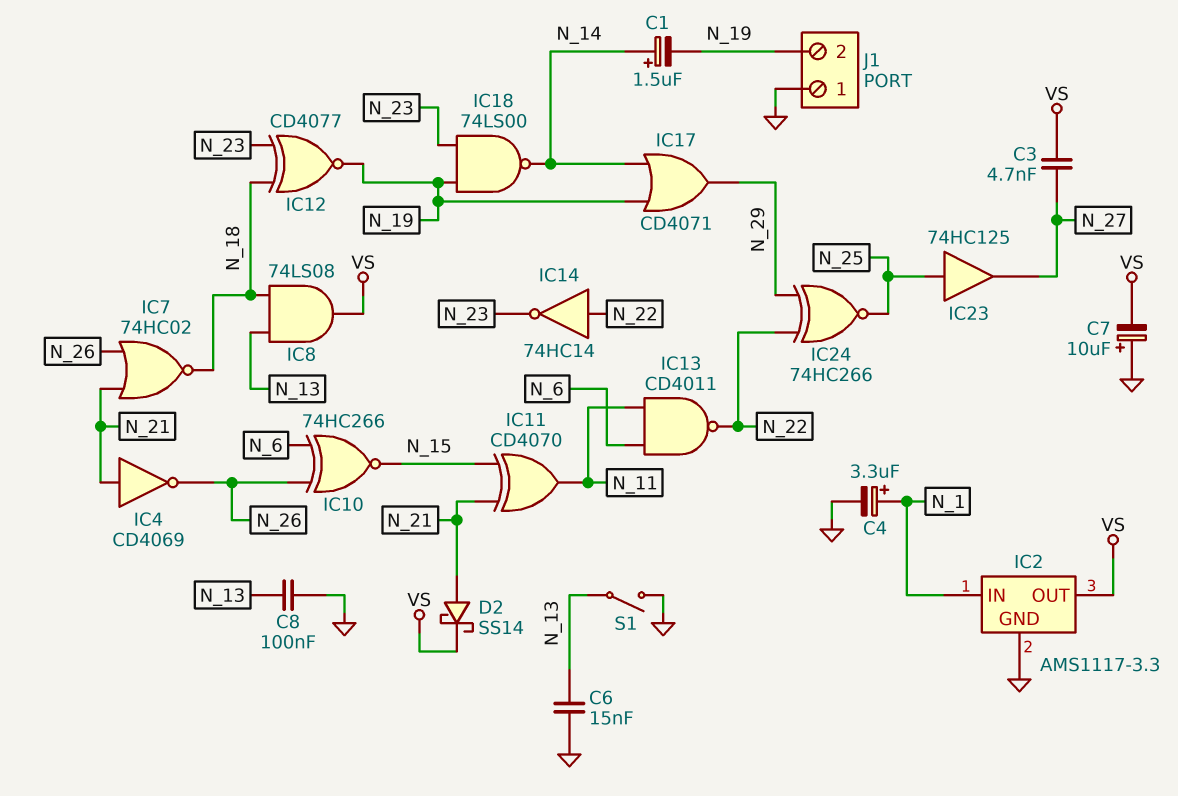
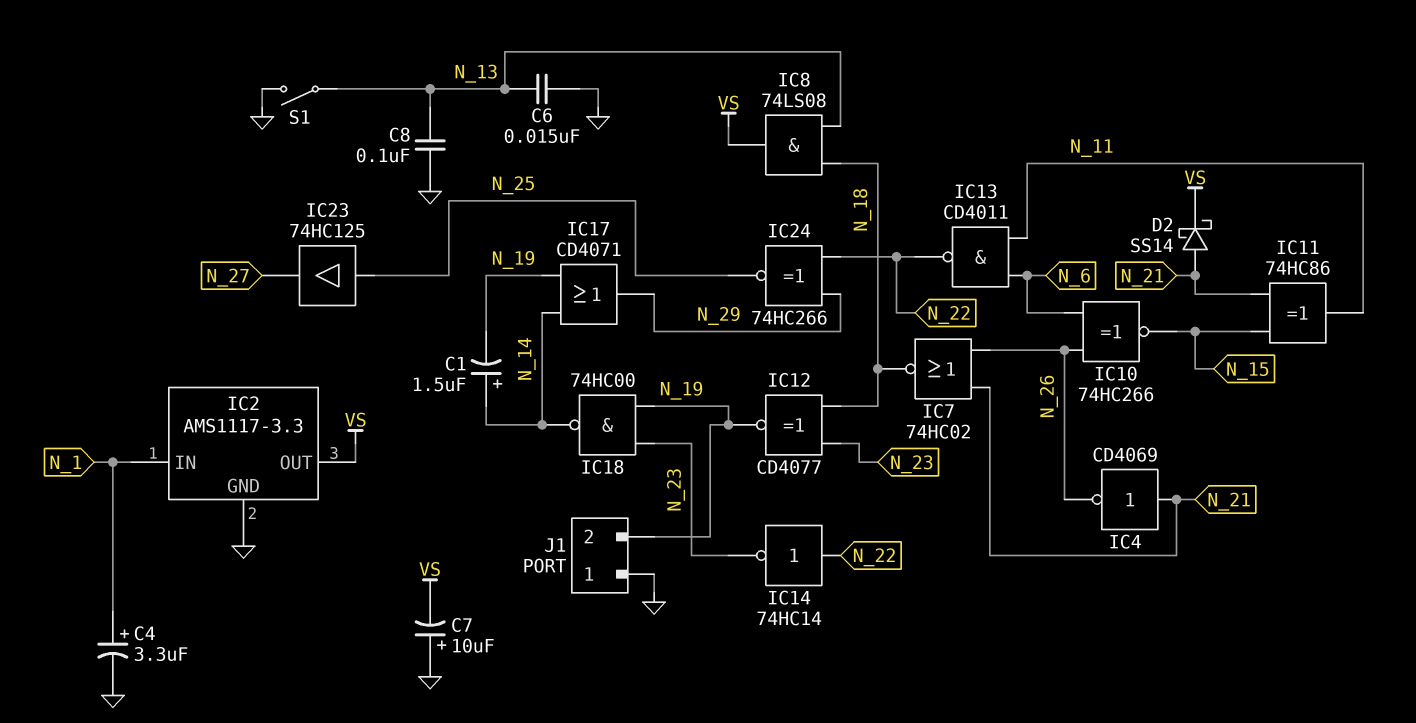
C3: 4.7nF (N_27, VS) -> none
IC11: XOR CD4070 (in N_15, in N_21, out N_11) -> XOR 74HC86 (in N_15, in N_21, out N_11)
IC18: NAND 74LS00 (in N_19, in N_23, out N_14) -> NAND 74HC00 (in N_19, in N_23, out N_14)

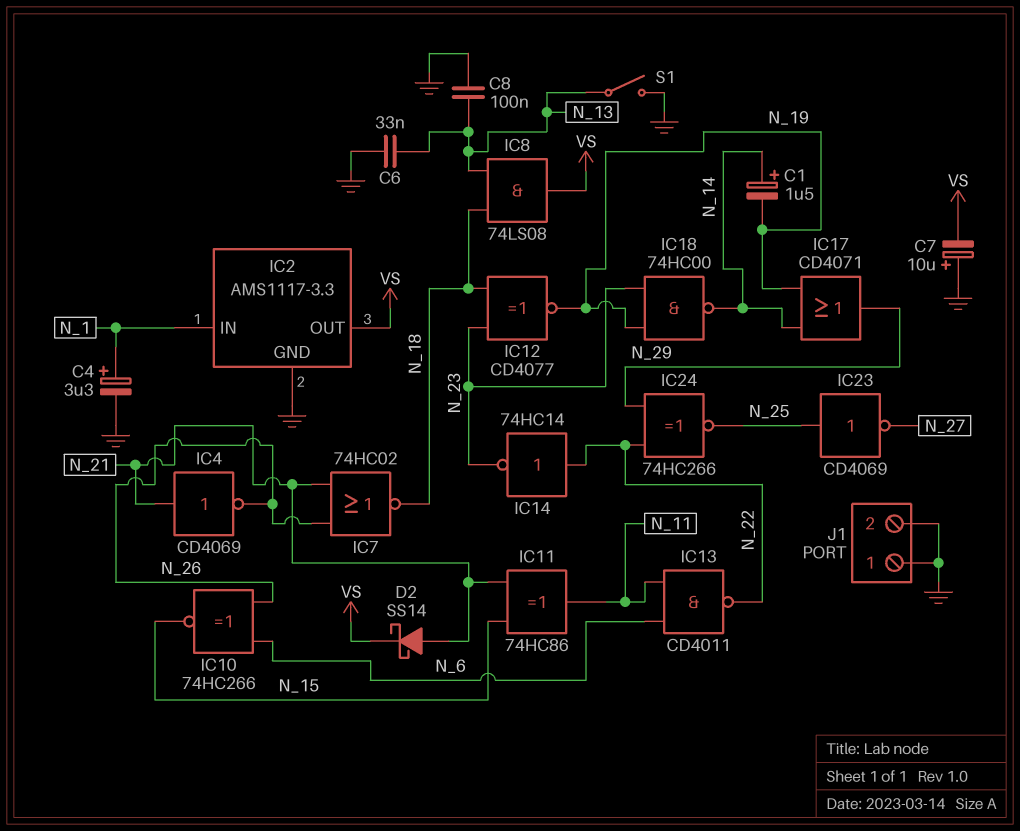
C6: 15nF (GND, N_13) -> 33nF (GND, N_13)
IC23: buffer 74HC125 (in N_25, out N_27) -> NOT CD4069 (in N_25, out N_27)
J1 pin 2: N_19 -> GND

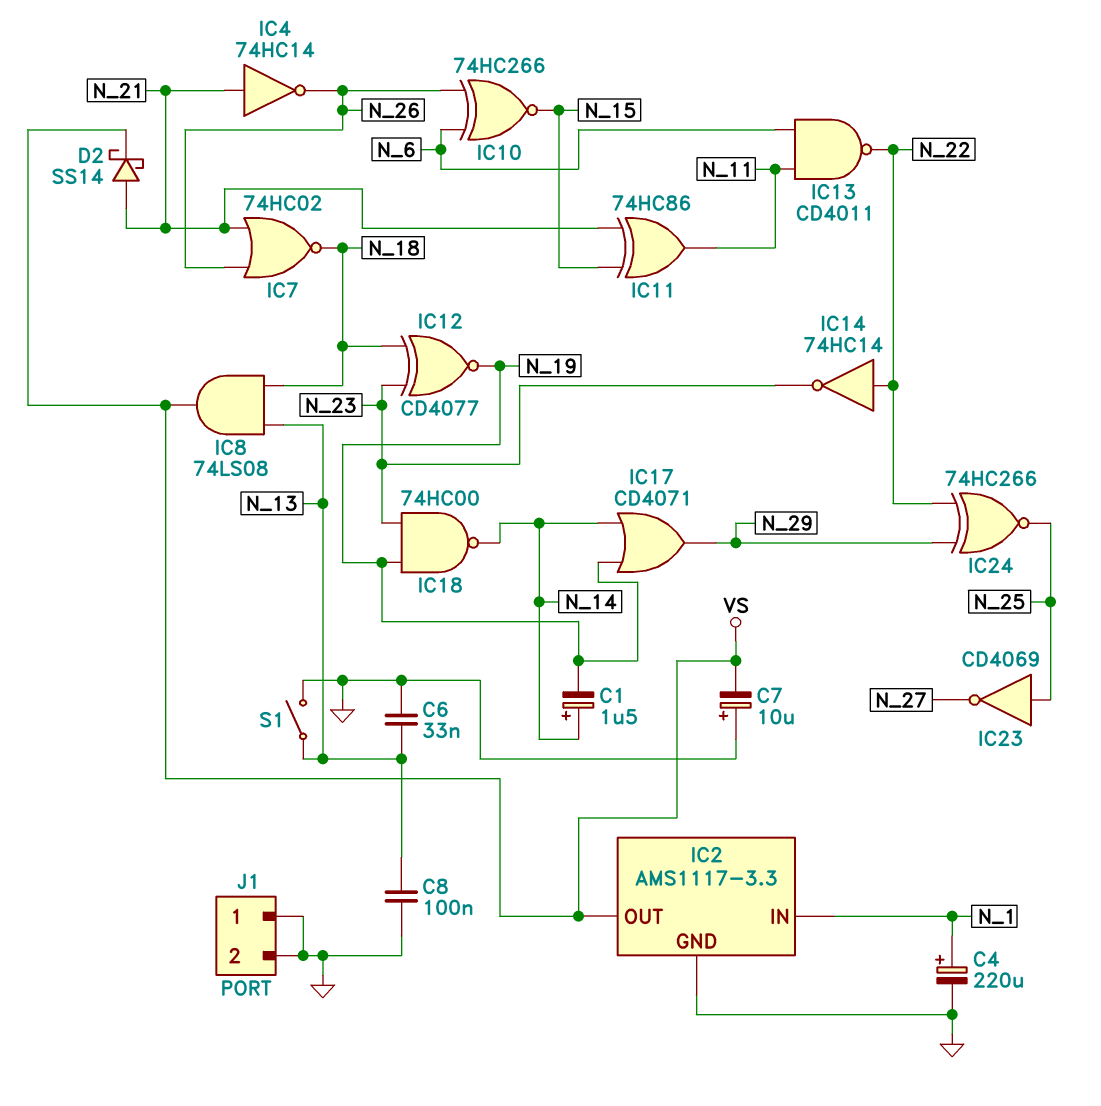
C4: 3.3uF (plus N_1, minus GND) -> 220uF (plus N_1, minus GND)
IC4: NOT CD4069 (in N_21, out N_26) -> NOT 74HC14 (in N_21, out N_26)

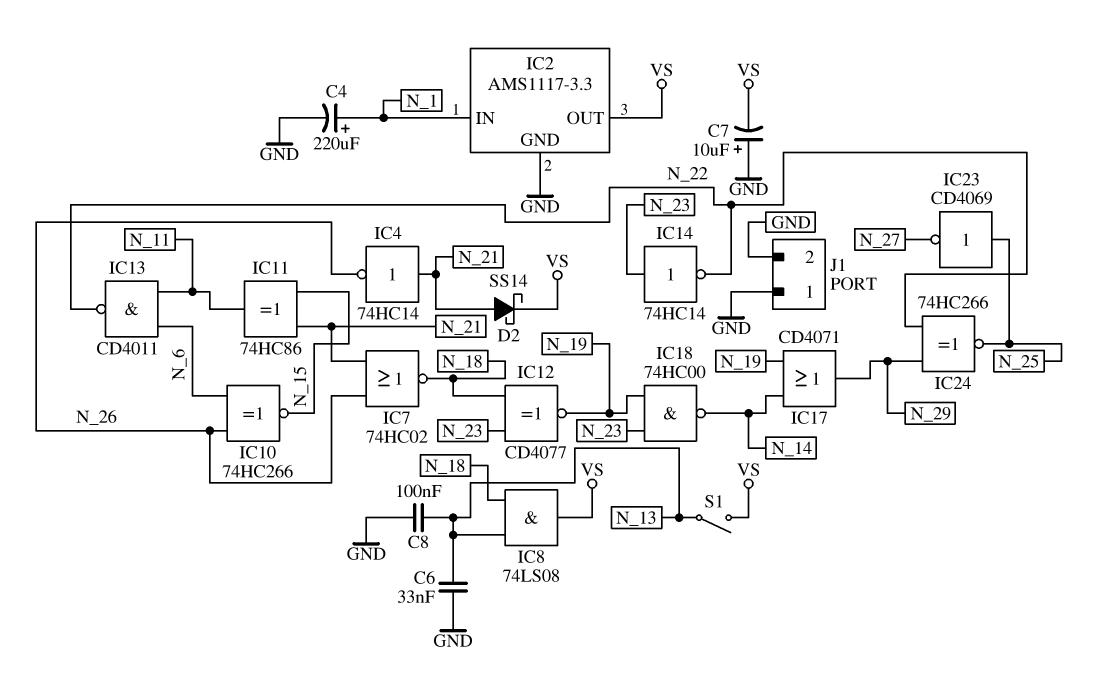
C1: 1.5uF (plus N_14, minus N_19) -> none
IC14: NOT 74HC14 (in N_22, out N_23) -> NOT 74HC14 (in N_23, out N_22)
S1: switch (GND, N_13) -> switch (N_13, VS)

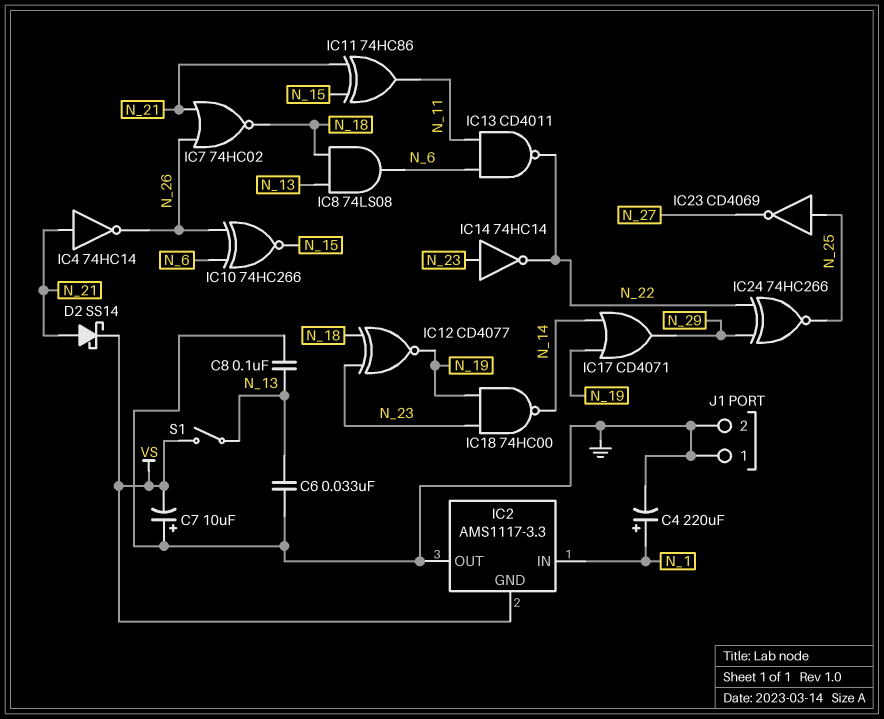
IC2 pin GND: GND -> VS
IC2 pin OUT: VS -> GND
IC8: AND 74LS08 (in N_13, in N_18, out VS) -> AND 74LS08 (in N_13, in N_18, out N_6)

